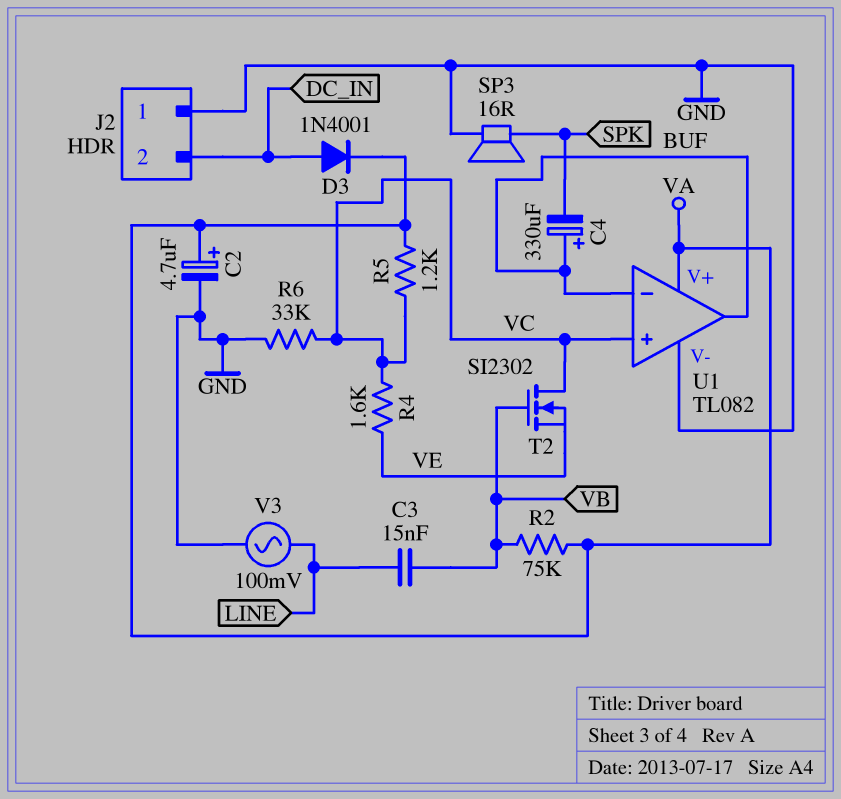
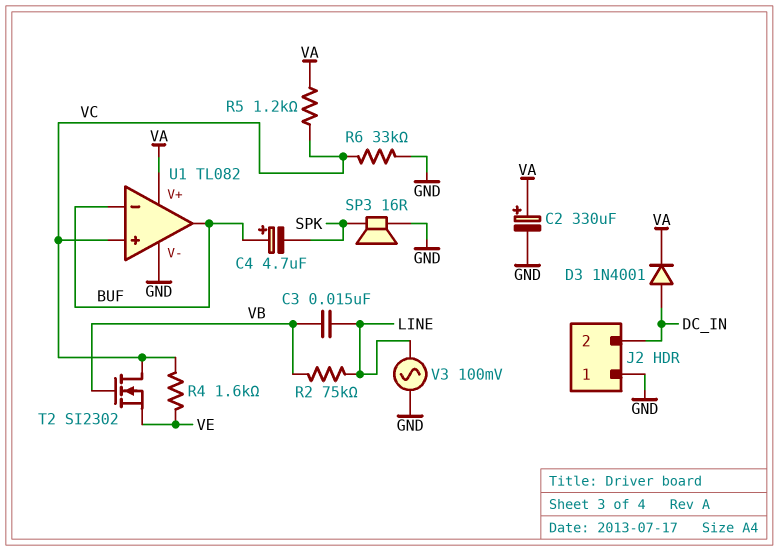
C2: 4.7uF (plus VA, minus GND) -> 330uF (plus VA, minus GND)
C4: 330uF (plus BUF, minus SPK) -> 4.7uF (plus BUF, minus SPK)
R2: 75k (VA, VB) -> 75k (LINE, VB)

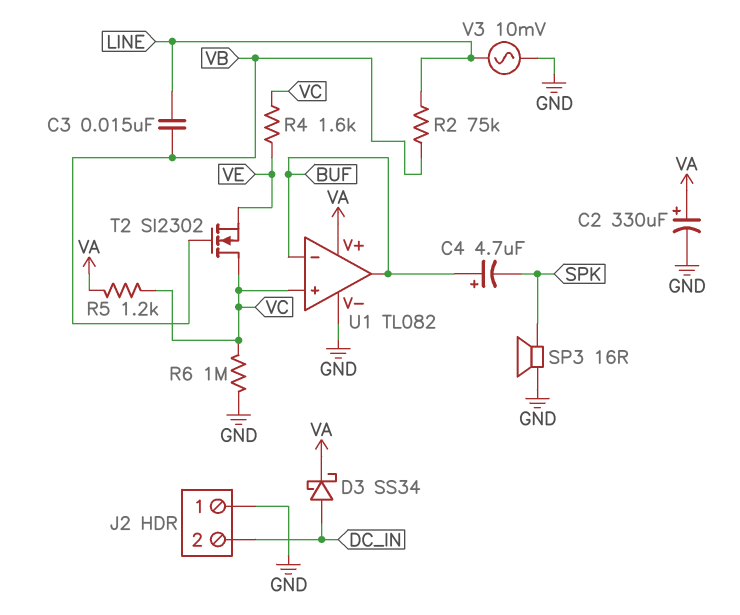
D3: diode 1N4001 (A DC_IN, K VA) -> schottky SS34 (A DC_IN, K VA)
R6: 33k (GND, VC) -> 1M (GND, VC)
V3: AC 100mV (GND, LINE) -> AC 10mV (GND, LINE)

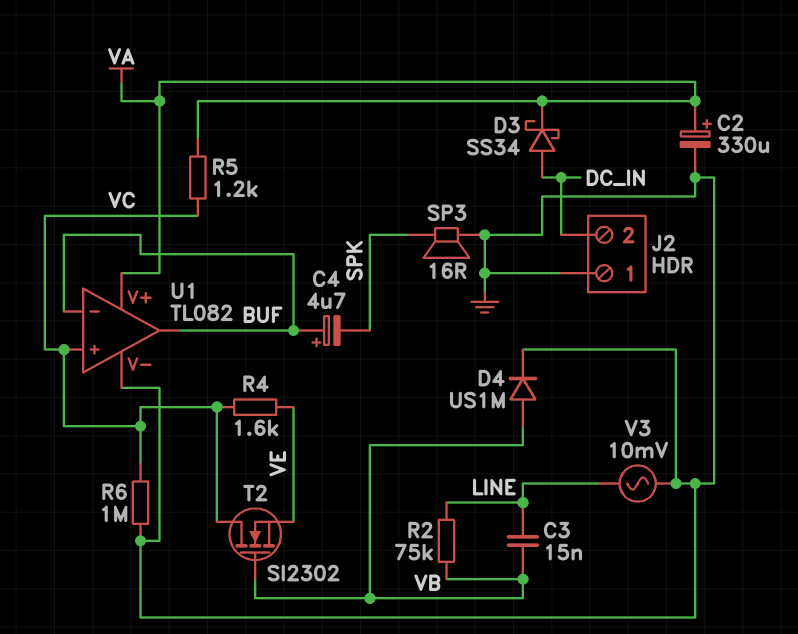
D4: none -> diode US1M (A VB, K GND)

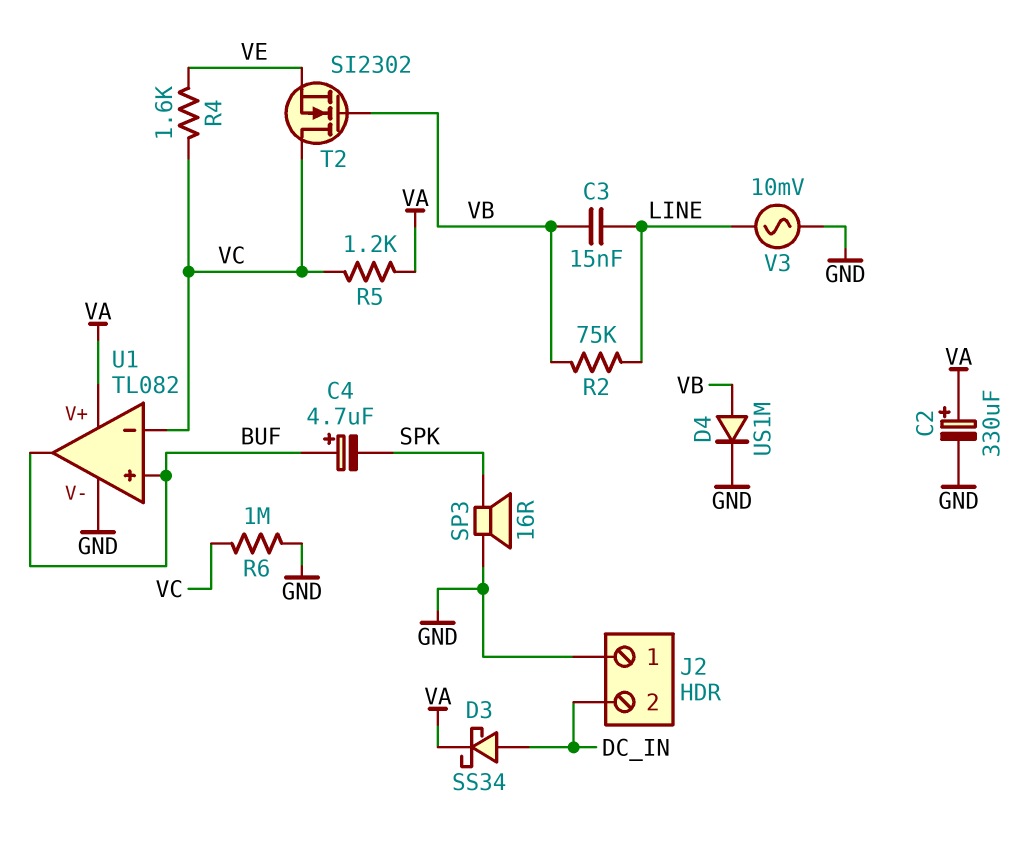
U1 pin in+: VC -> BUF
U1 pin in-: BUF -> VC

